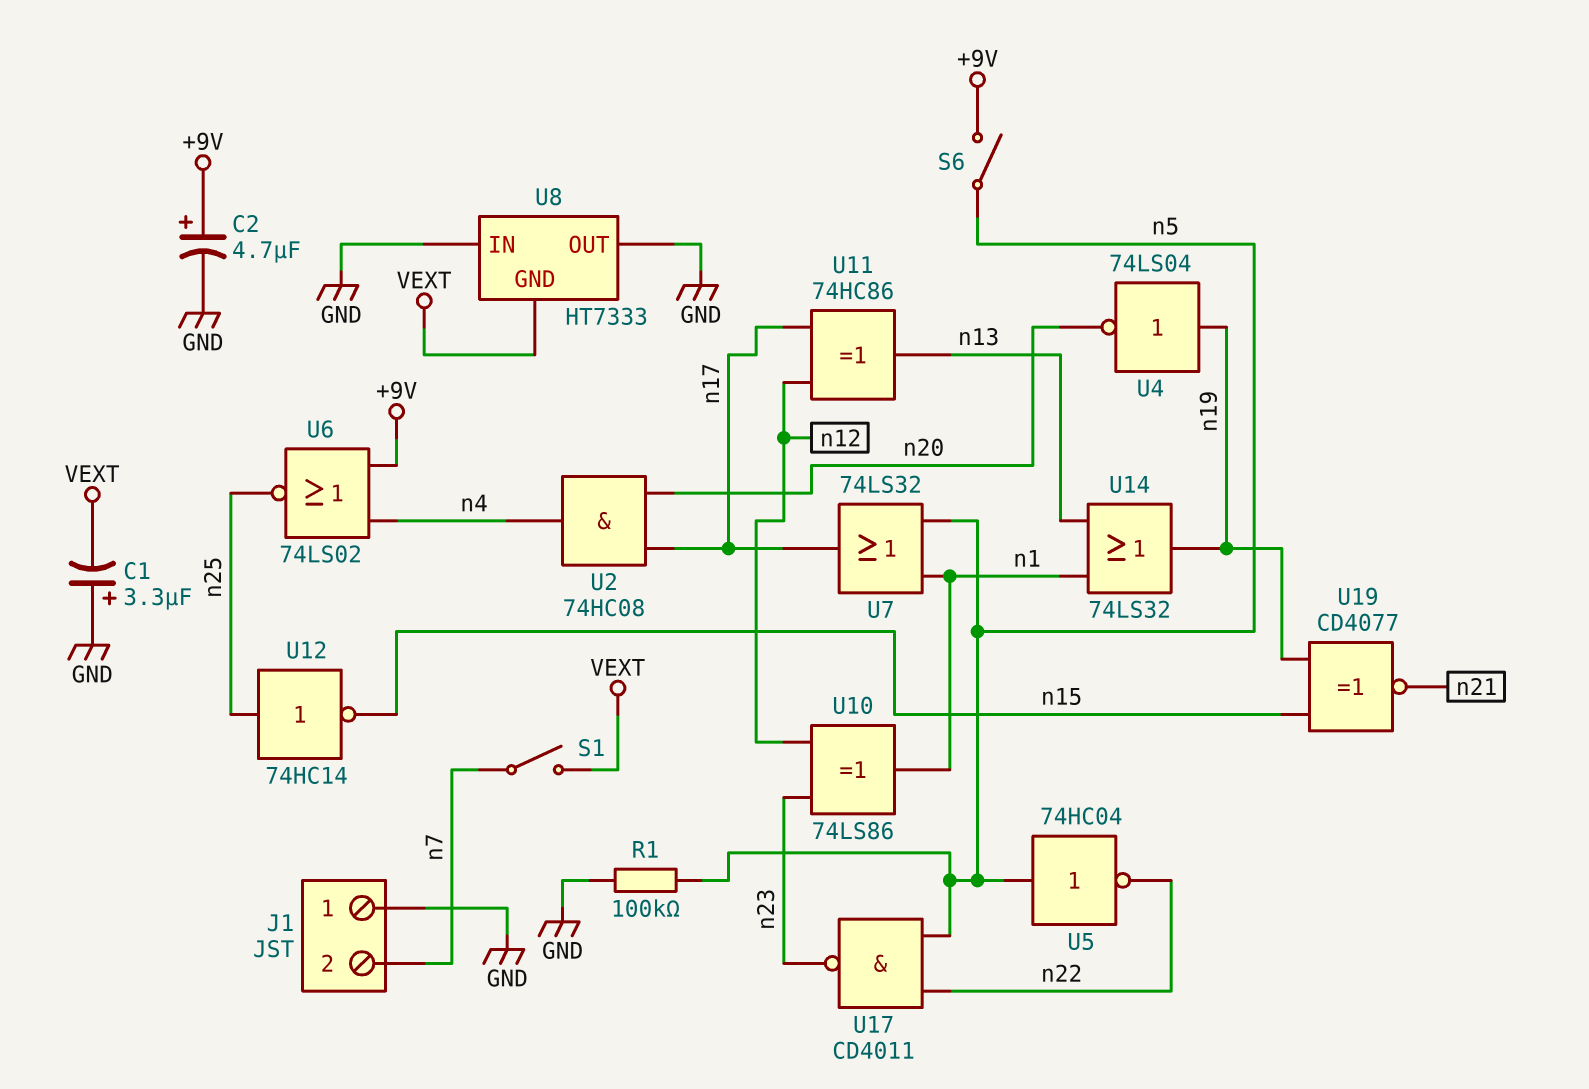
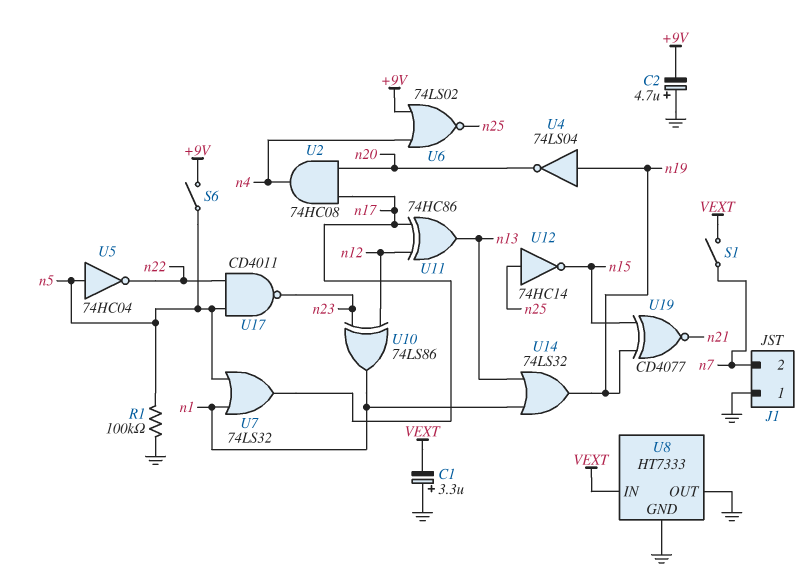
C2: 4.7uF (plus +9V, minus GND) -> 4.7uF (plus GND, minus +9V)
U8 pin GND: VEXT -> GND
U8 pin IN: GND -> VEXT

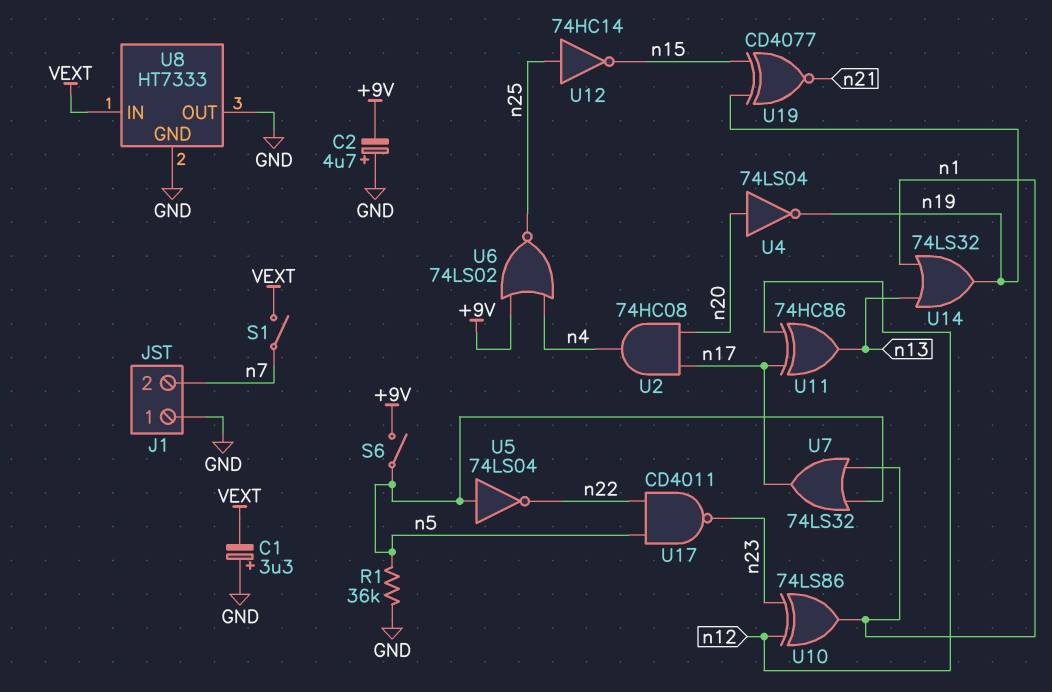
R1: 100k (GND, n5) -> 36k (GND, n5)
U4: NOT 74LS04 (in n19, out n20) -> NOT 74LS04 (in n20, out n19)
U5: NOT 74HC04 (in n5, out n22) -> NOT 74LS04 (in n5, out n22)

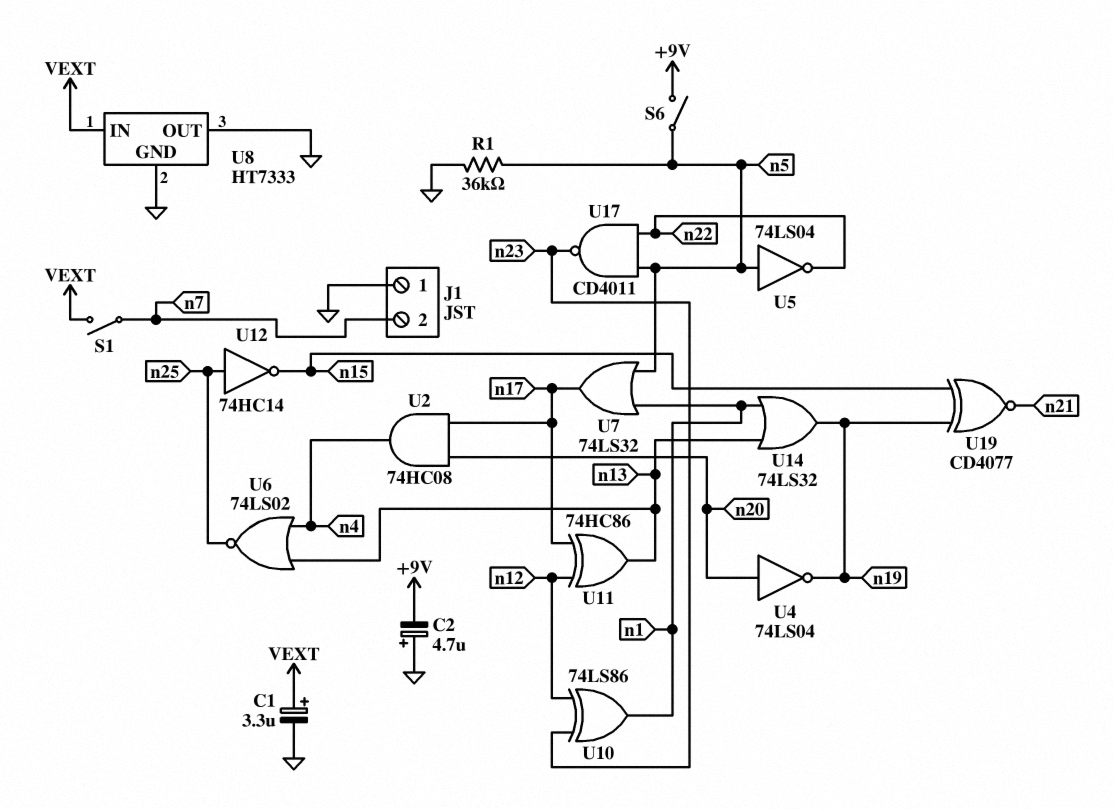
C1: 3.3uF (plus GND, minus VEXT) -> 3.3uF (plus VEXT, minus GND)
U6: NOR 74LS02 (in +9V, in n4, out n25) -> NOR 74LS02 (in n4, in n13, out n25)

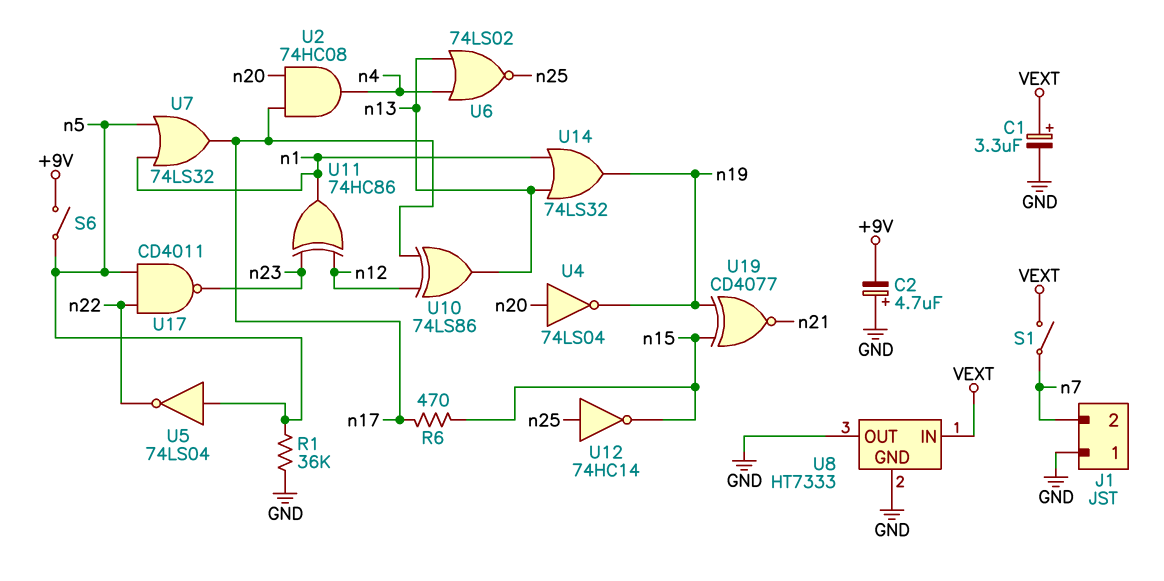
R6: none -> 470 (n15, n17)
U10: XOR 74LS86 (in n12, in n23, out n1) -> XOR 74LS86 (in n12, in n17, out n13)
U11: XOR 74HC86 (in n12, in n17, out n13) -> XOR 74HC86 (in n12, in n23, out n1)

